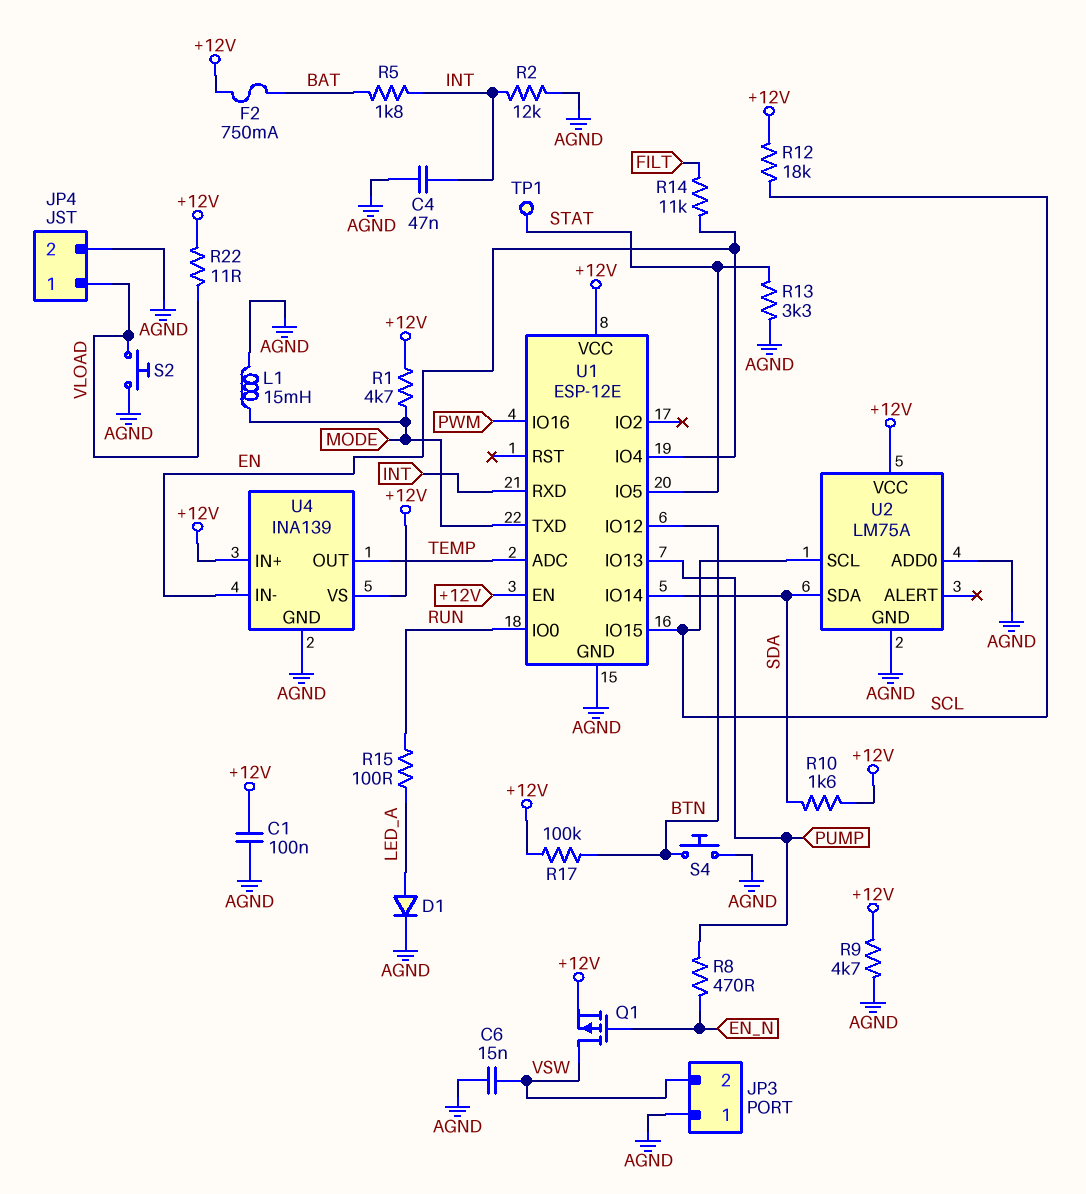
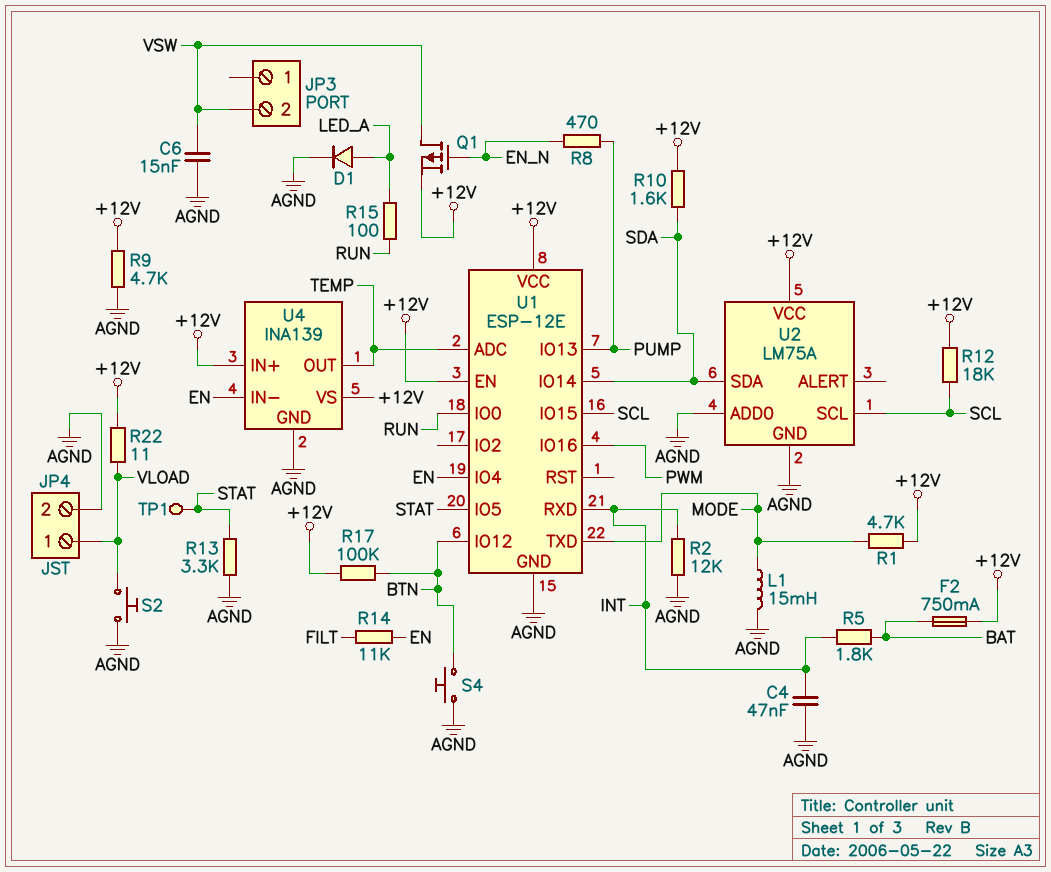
C1: 100nF (+12V, AGND) -> none
JP3 pin 1: AGND -> none

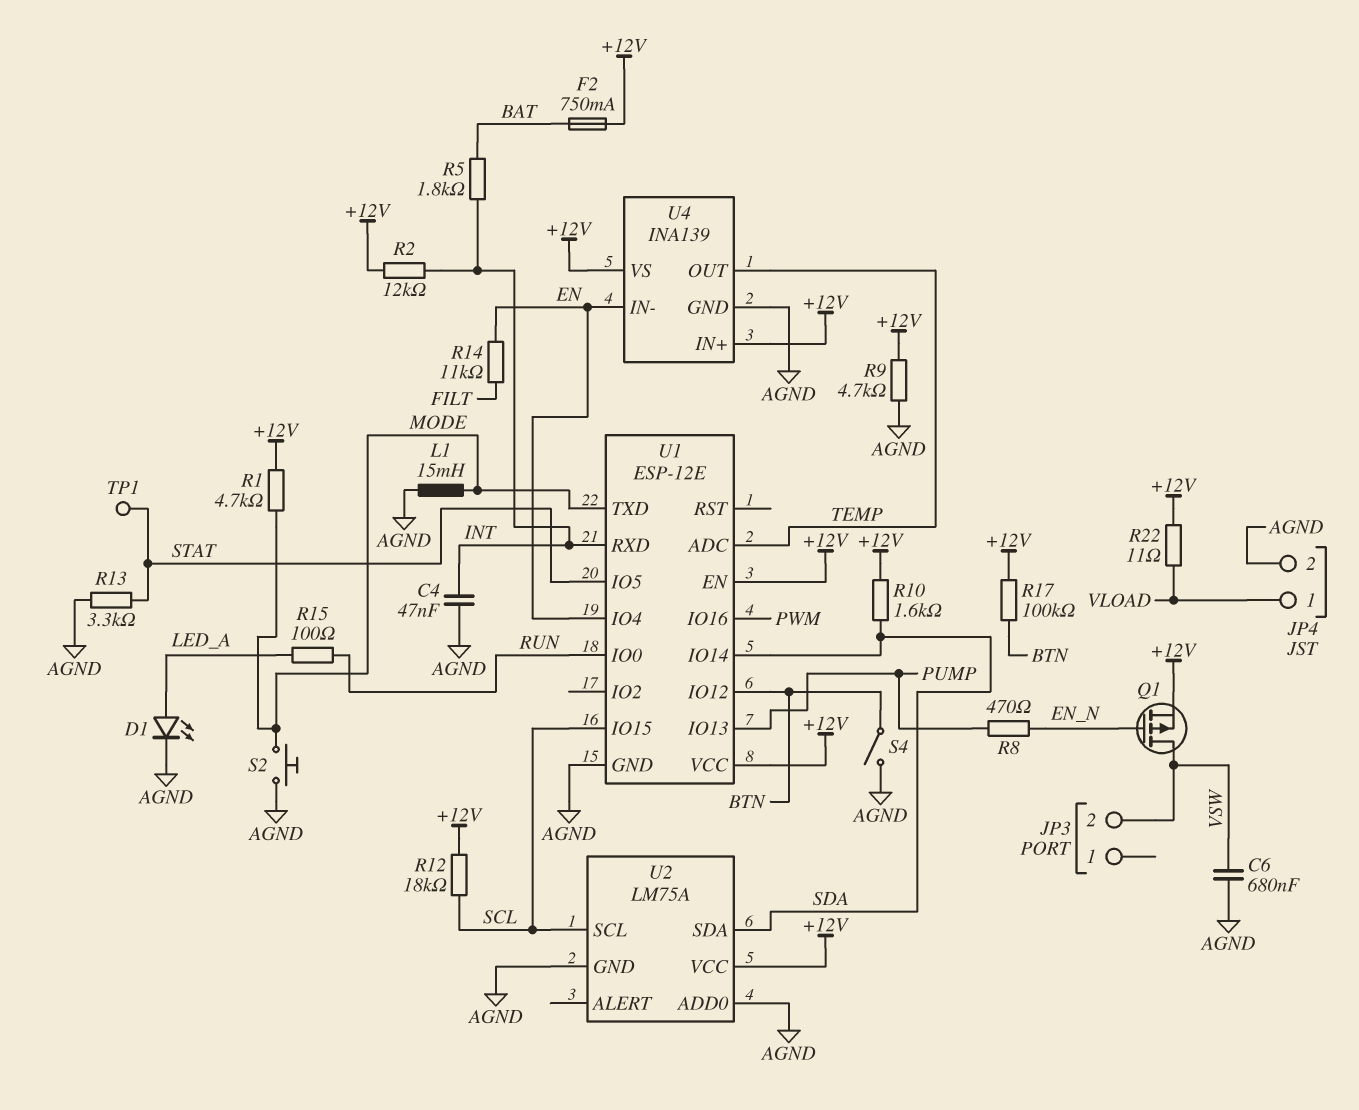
C6: 15nF (AGND, VSW) -> 680nF (AGND, VSW)
D1: diode (A LED_A, K AGND) -> LED (A LED_A, K AGND)
R2: 12k (AGND, INT) -> 12k (+12V, INT)
S2: button (AGND, VLOAD) -> button (AGND, MODE)
S4: button (AGND, BTN) -> switch (AGND, BTN)

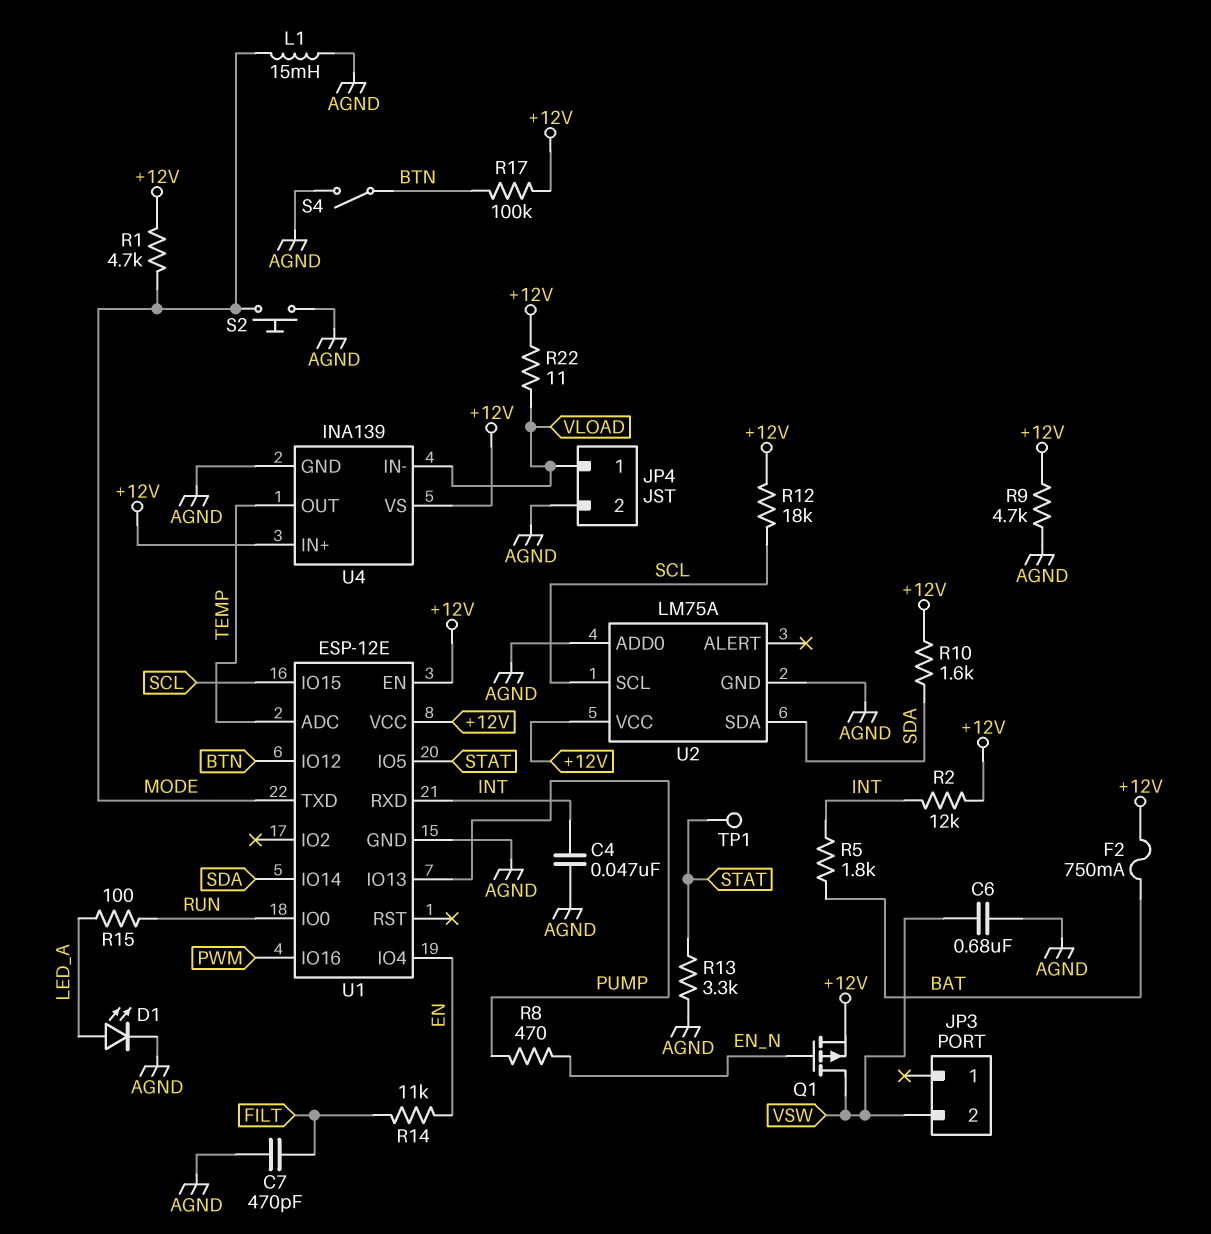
C7: none -> 470pF (AGND, FILT)
U4 pin IN-: EN -> VLOAD

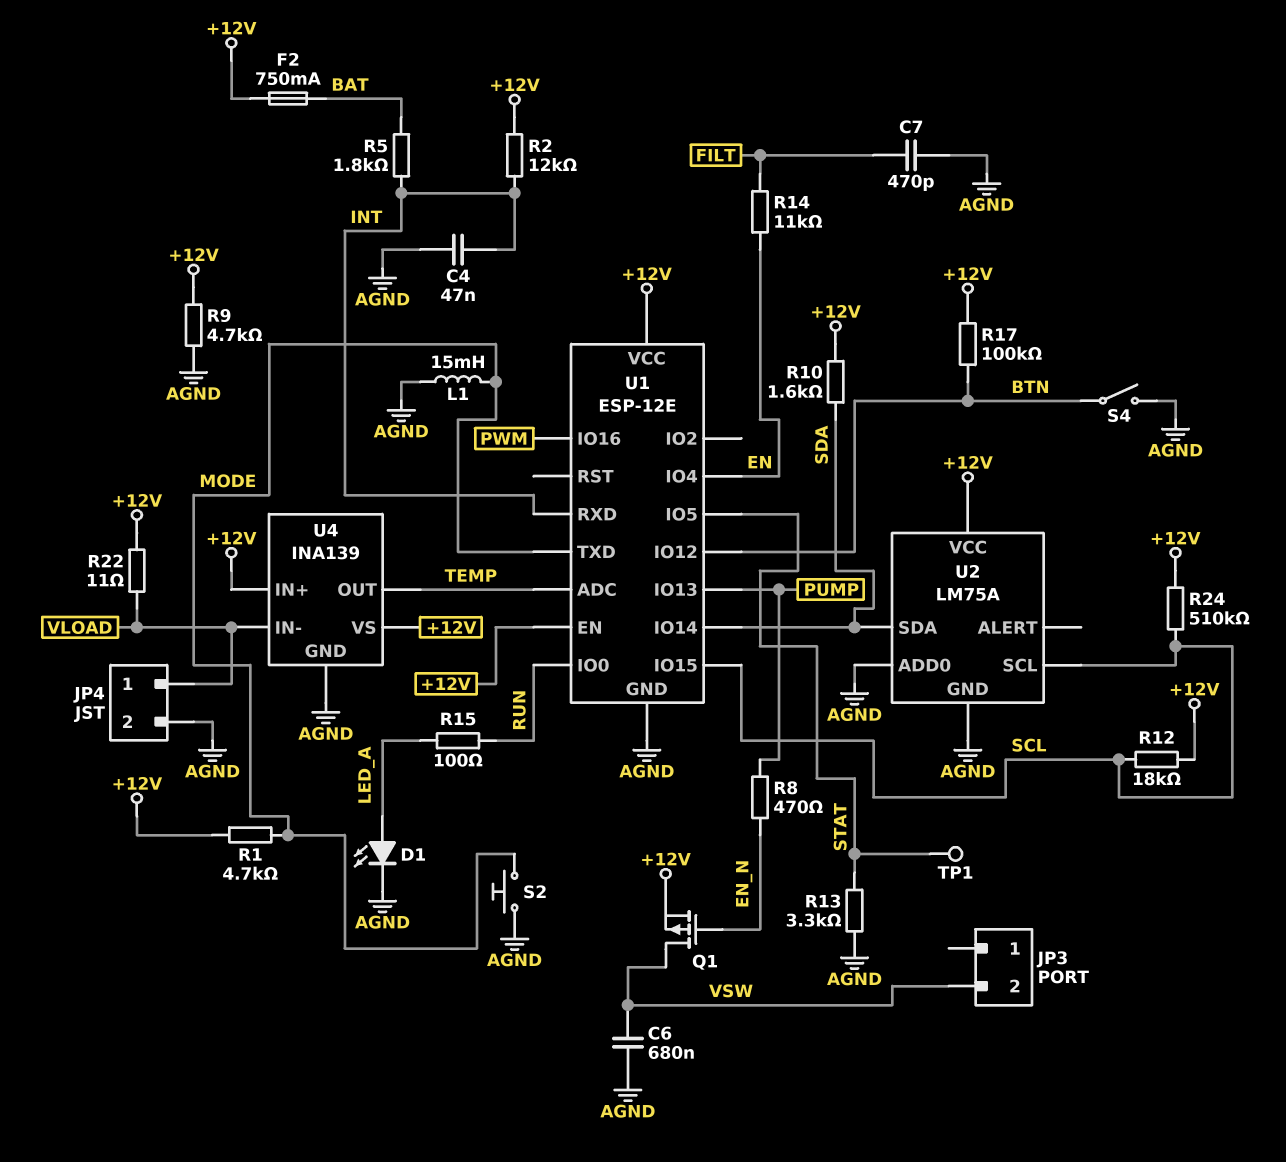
R24: none -> 510k (+12V, SCL)

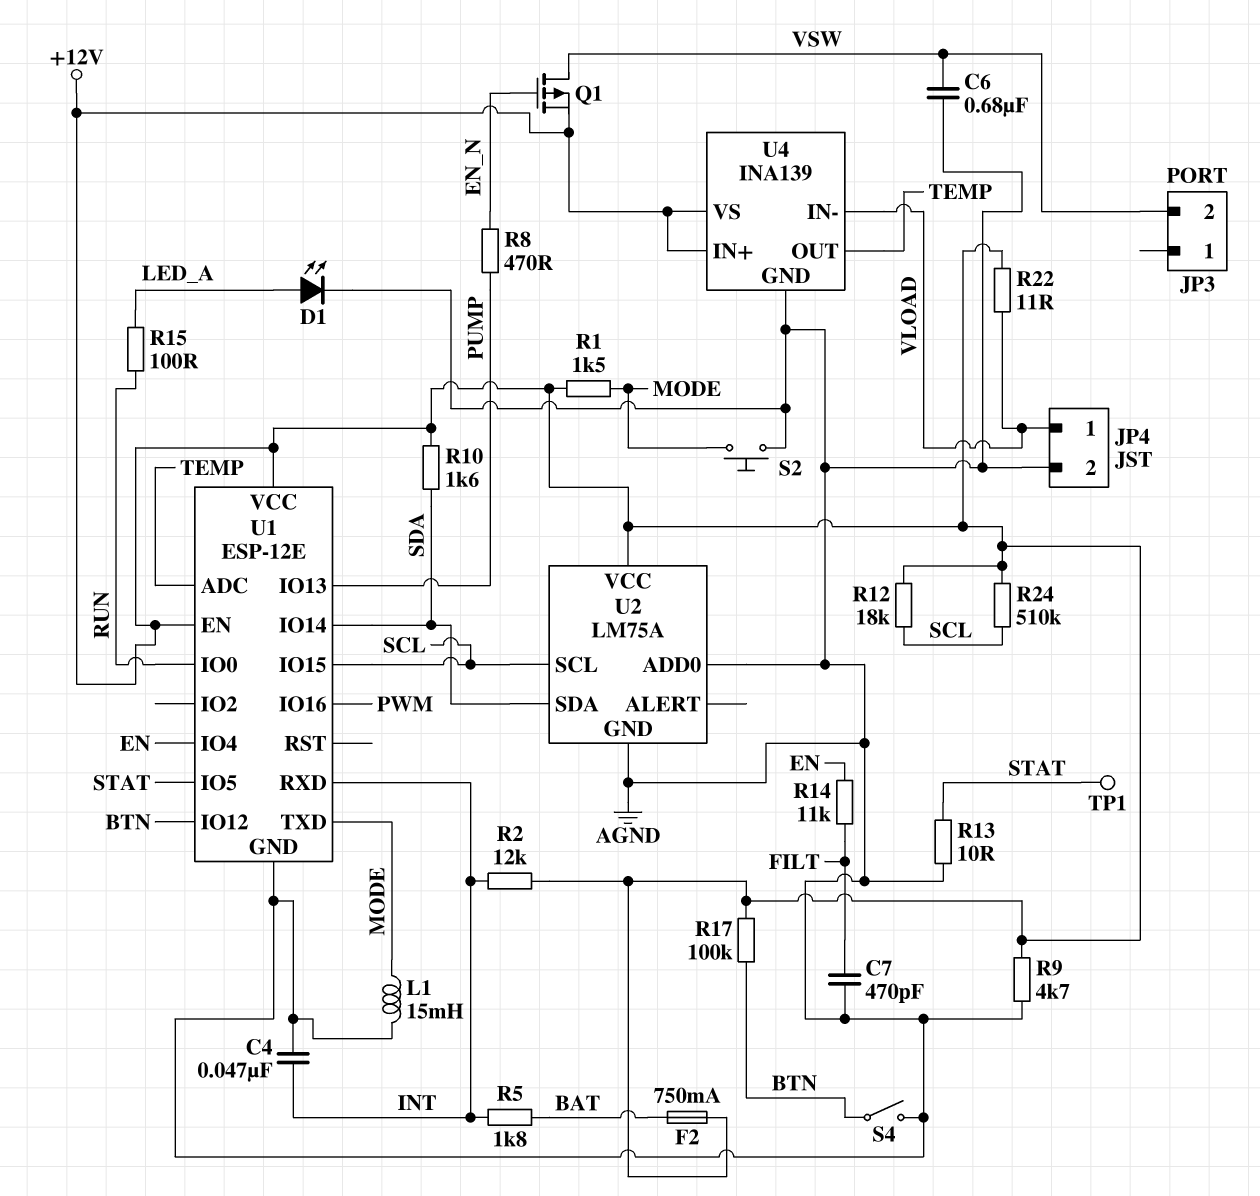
R1: 4.7k (+12V, MODE) -> 1.5k (+12V, MODE)
R13: 3.3k (AGND, STAT) -> 10 (AGND, STAT)

